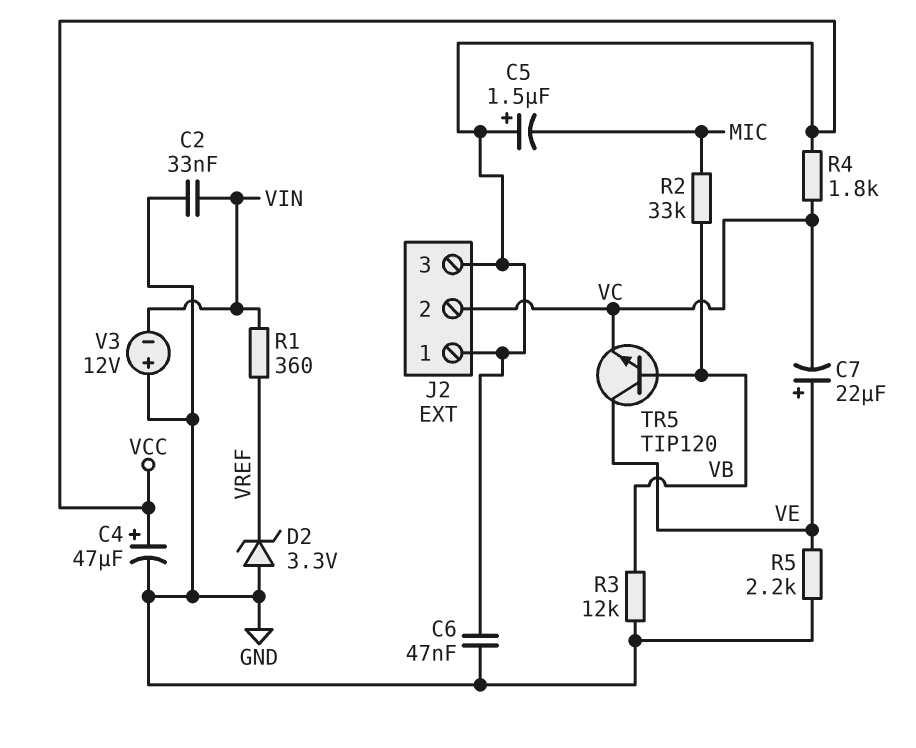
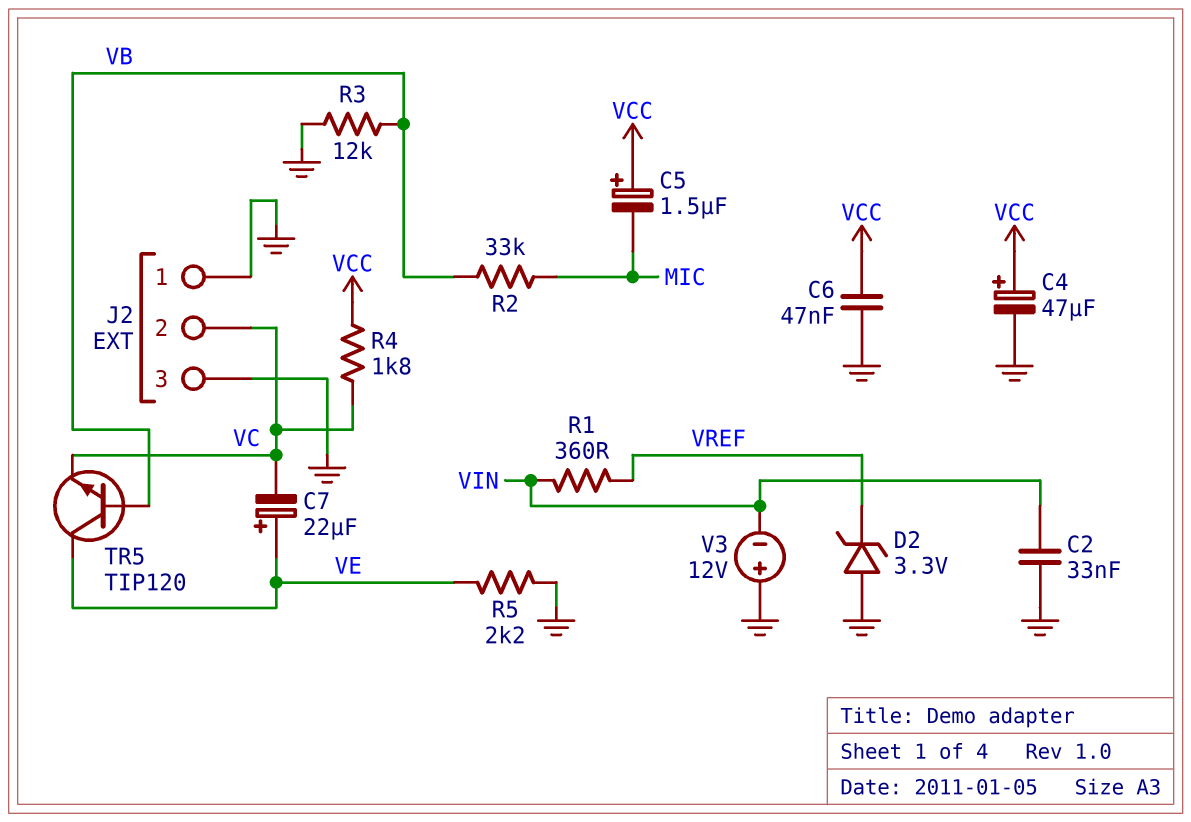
J2 pin 1: VCC -> GND
J2 pin 3: VCC -> GND

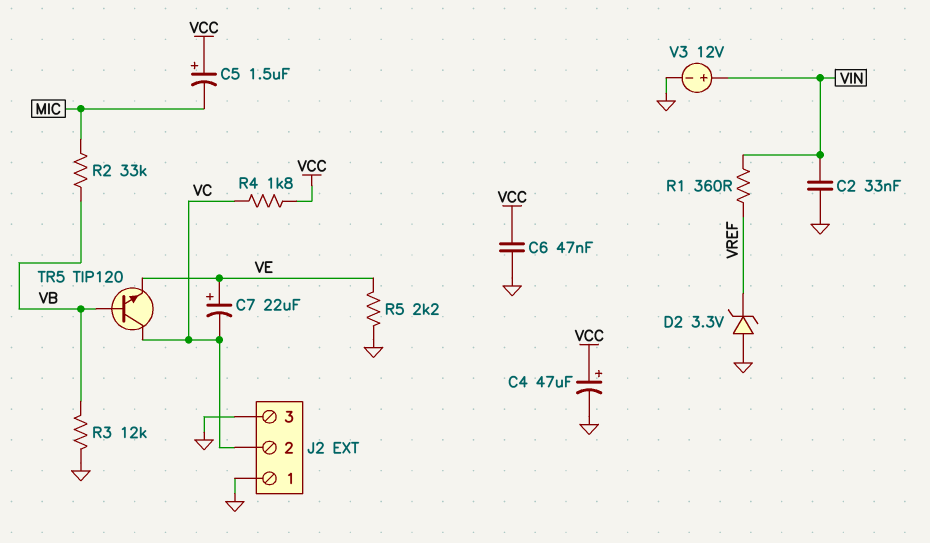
TR5: NPN TIP120 (B VB, C VE, E VC) -> NPN TIP120 (B VB, C VC, E VE)
V3: 12V (plus GND, minus VIN) -> 12V (plus VIN, minus GND)

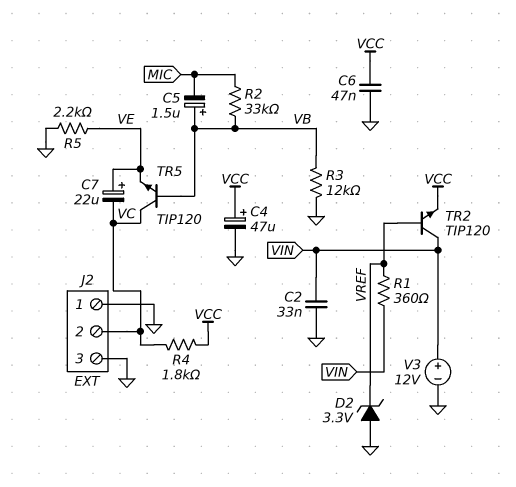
C5: 1.5uF (plus VCC, minus MIC) -> 1.5uF (plus VB, minus MIC)
TR2: none -> NPN TIP120 (B VREF, C VIN, E VCC)

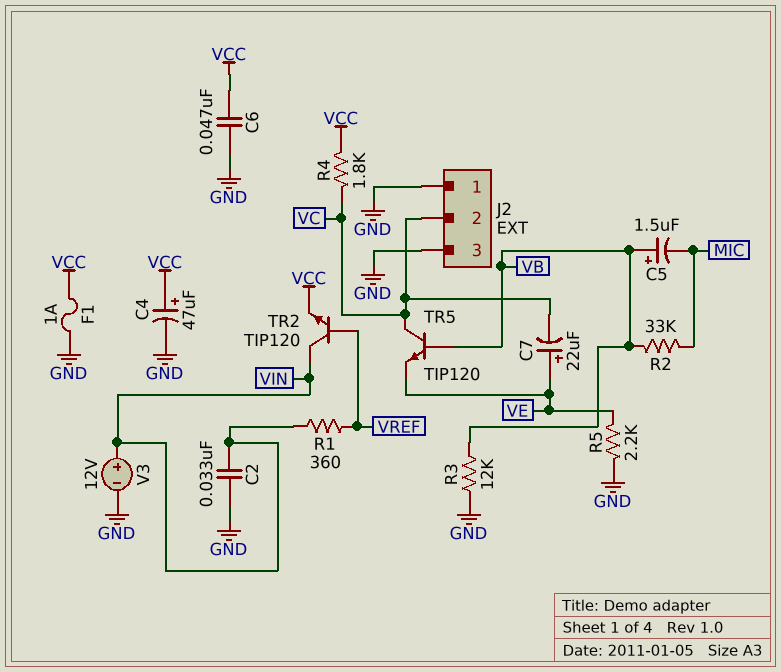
D2: zener 3.3V (A GND, K VREF) -> none
F1: none -> 1A (GND, VCC)

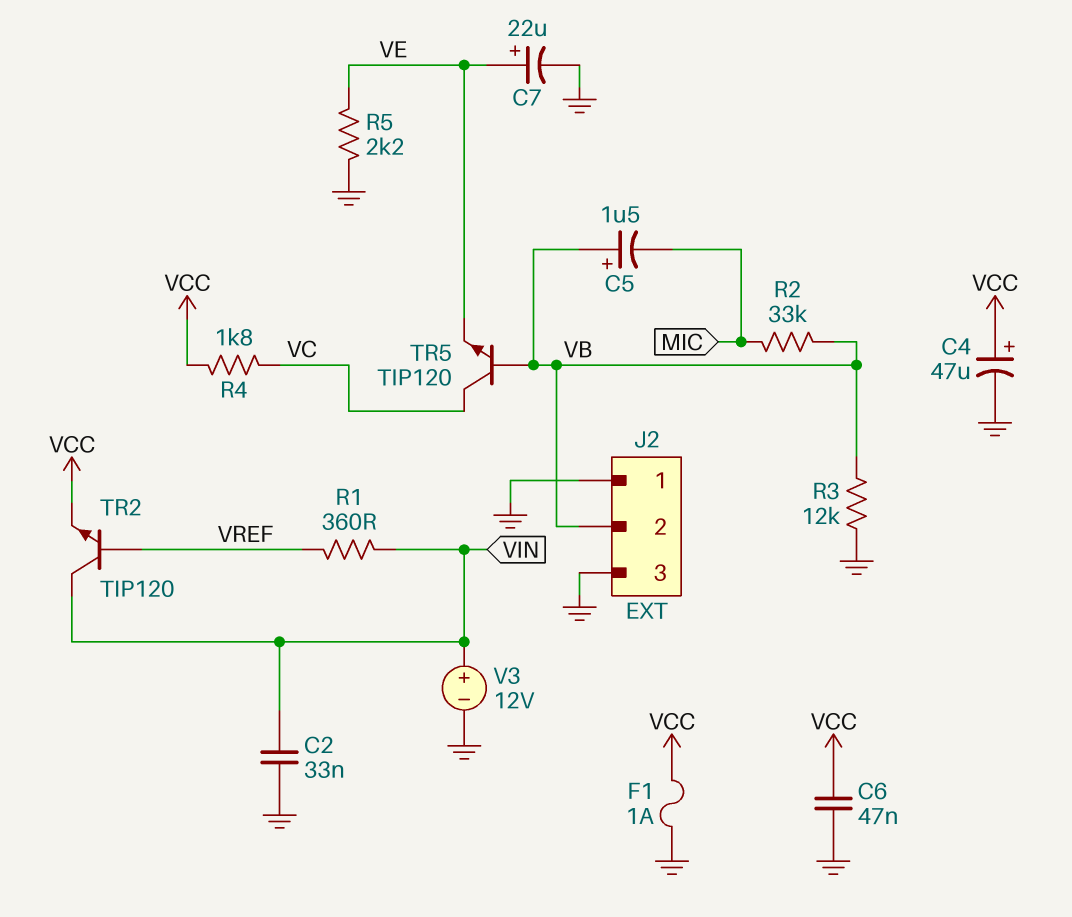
C7: 22uF (plus VE, minus VC) -> 22uF (plus VE, minus GND)
J2 pin 2: VC -> VB

